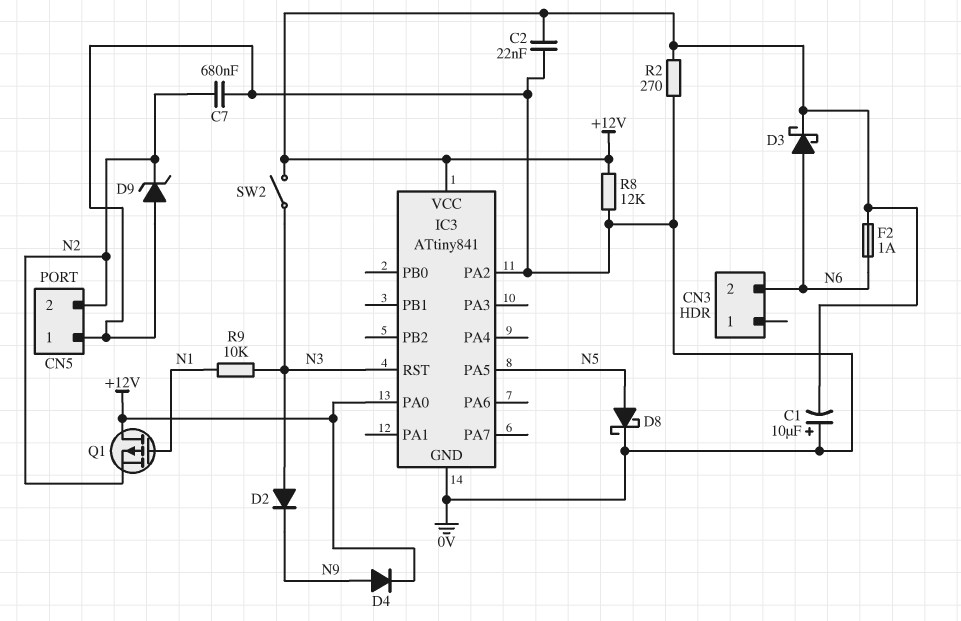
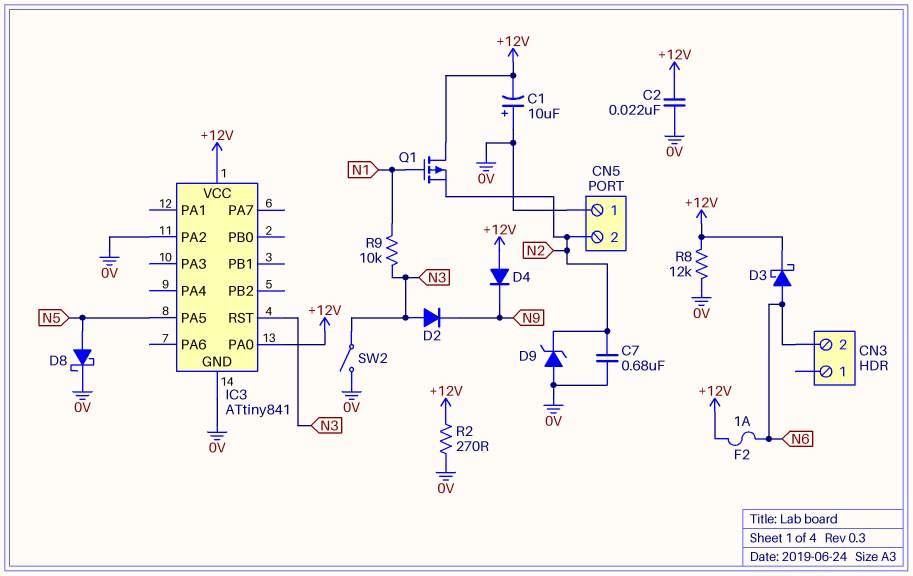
D4: diode (A N9, K +12V) -> diode (A +12V, K N9)
SW2: switch (+12V, N3) -> switch (0V, N3)

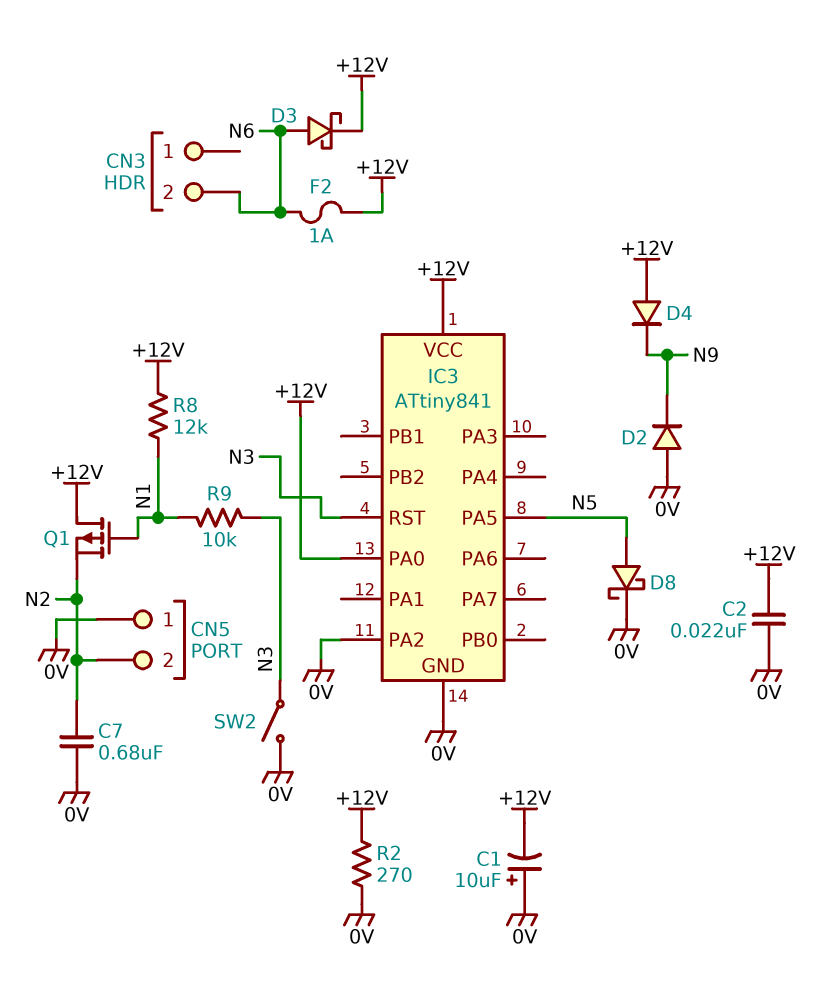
D2: diode (A N3, K N9) -> diode (A 0V, K N9)
D9: zener (A 0V, K N2) -> none
R8: 12k (+12V, 0V) -> 12k (+12V, N1)

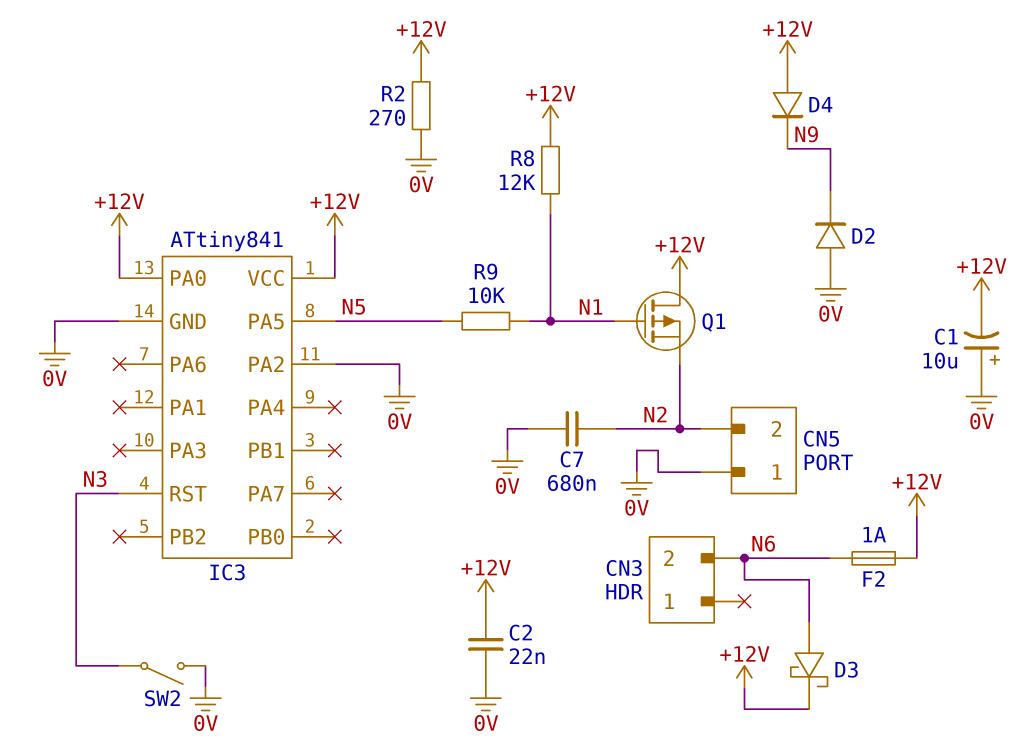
D8: schottky (A N5, K 0V) -> none
R9: 10k (N1, N3) -> 10k (N1, N5)

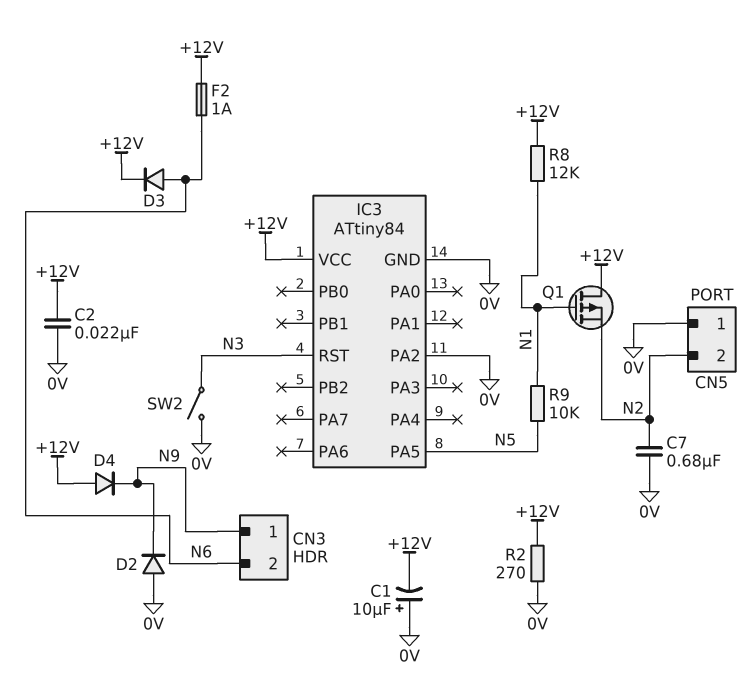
CN3 pin 1: none -> N9
D3: schottky (A N6, K +12V) -> diode (A N6, K +12V)
IC3: ATtiny841 -> ATtiny84
IC3 pin PA0: +12V -> none

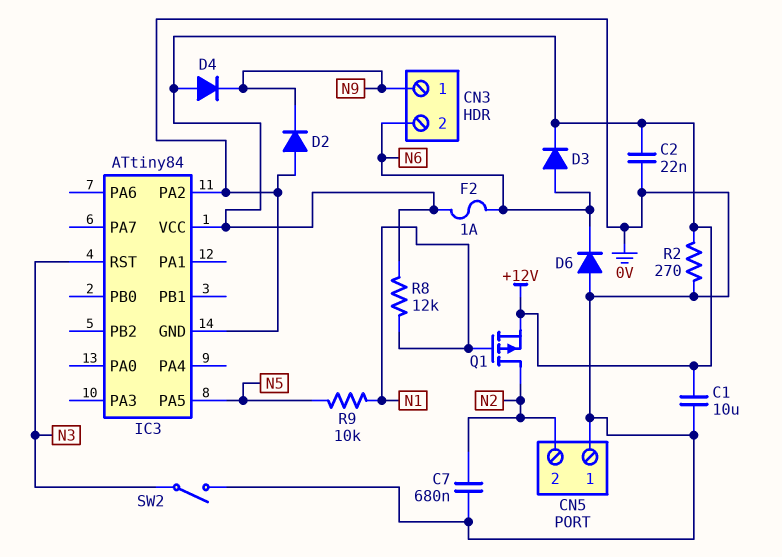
C1: 10uF (plus 0V, minus +12V) -> 10uF (+12V, 0V)
D6: none -> diode (A 0V, K N6)
Q1: PMOS (G N1, D +12V, S N2) -> PMOS (G N1, D N2, S +12V)

